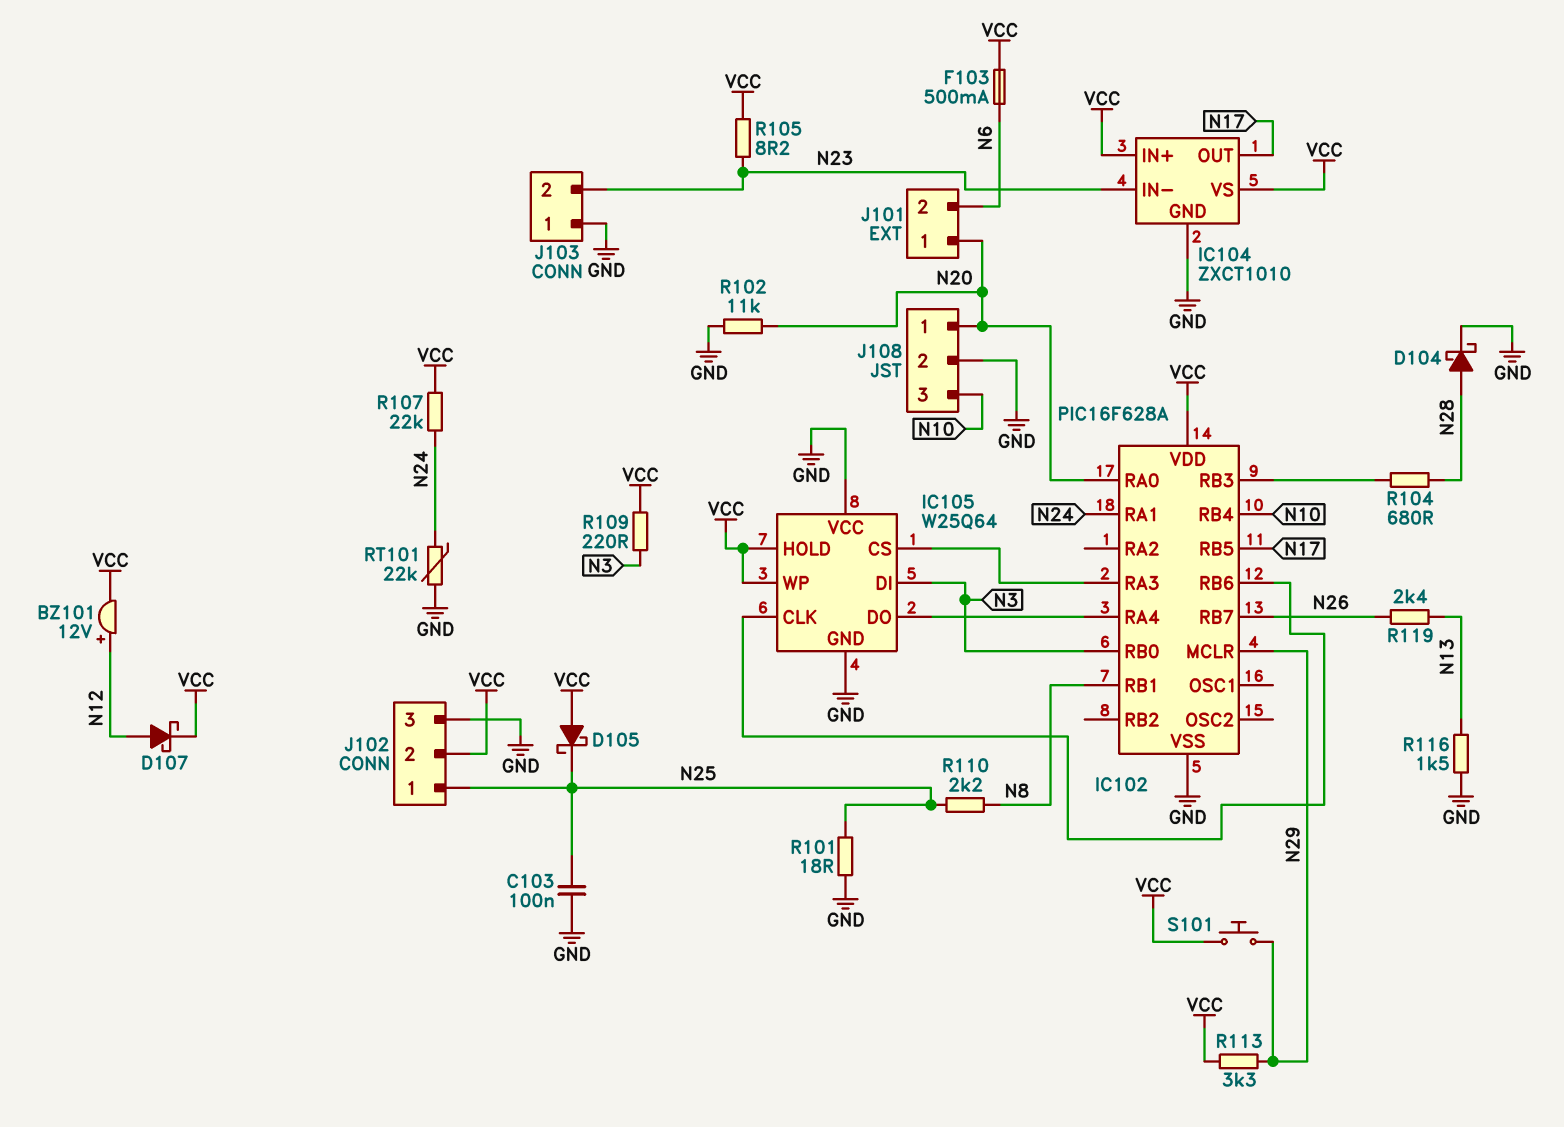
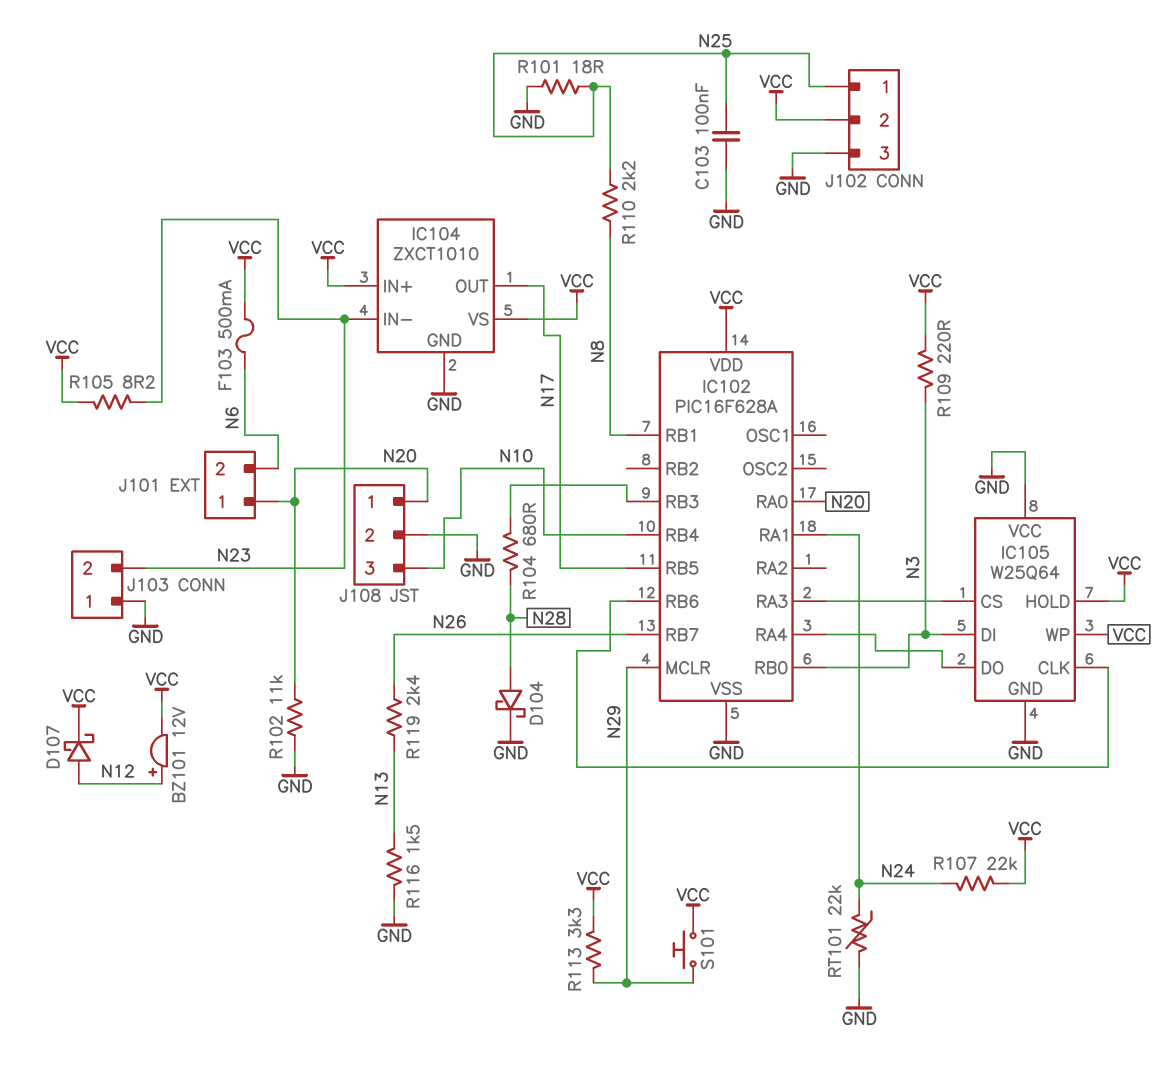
D105: schottky (A VCC, K N25) -> none

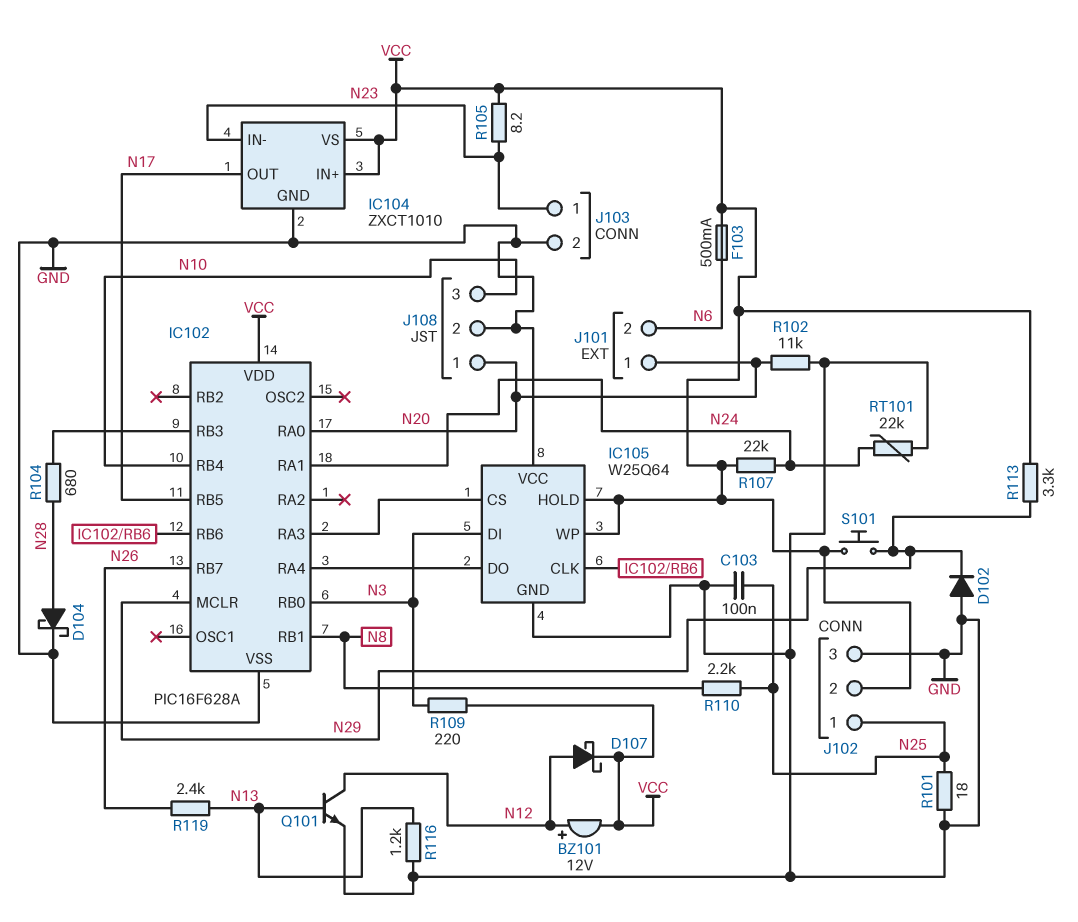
D102: none -> diode (A GND, K N29)
J103 pin 1: GND -> N23
J103 pin 2: N23 -> GND
Q101: none -> NPN (B N13, C N12, E GND)
R116: 1.5k (GND, N13) -> 1.2k (GND, N13)

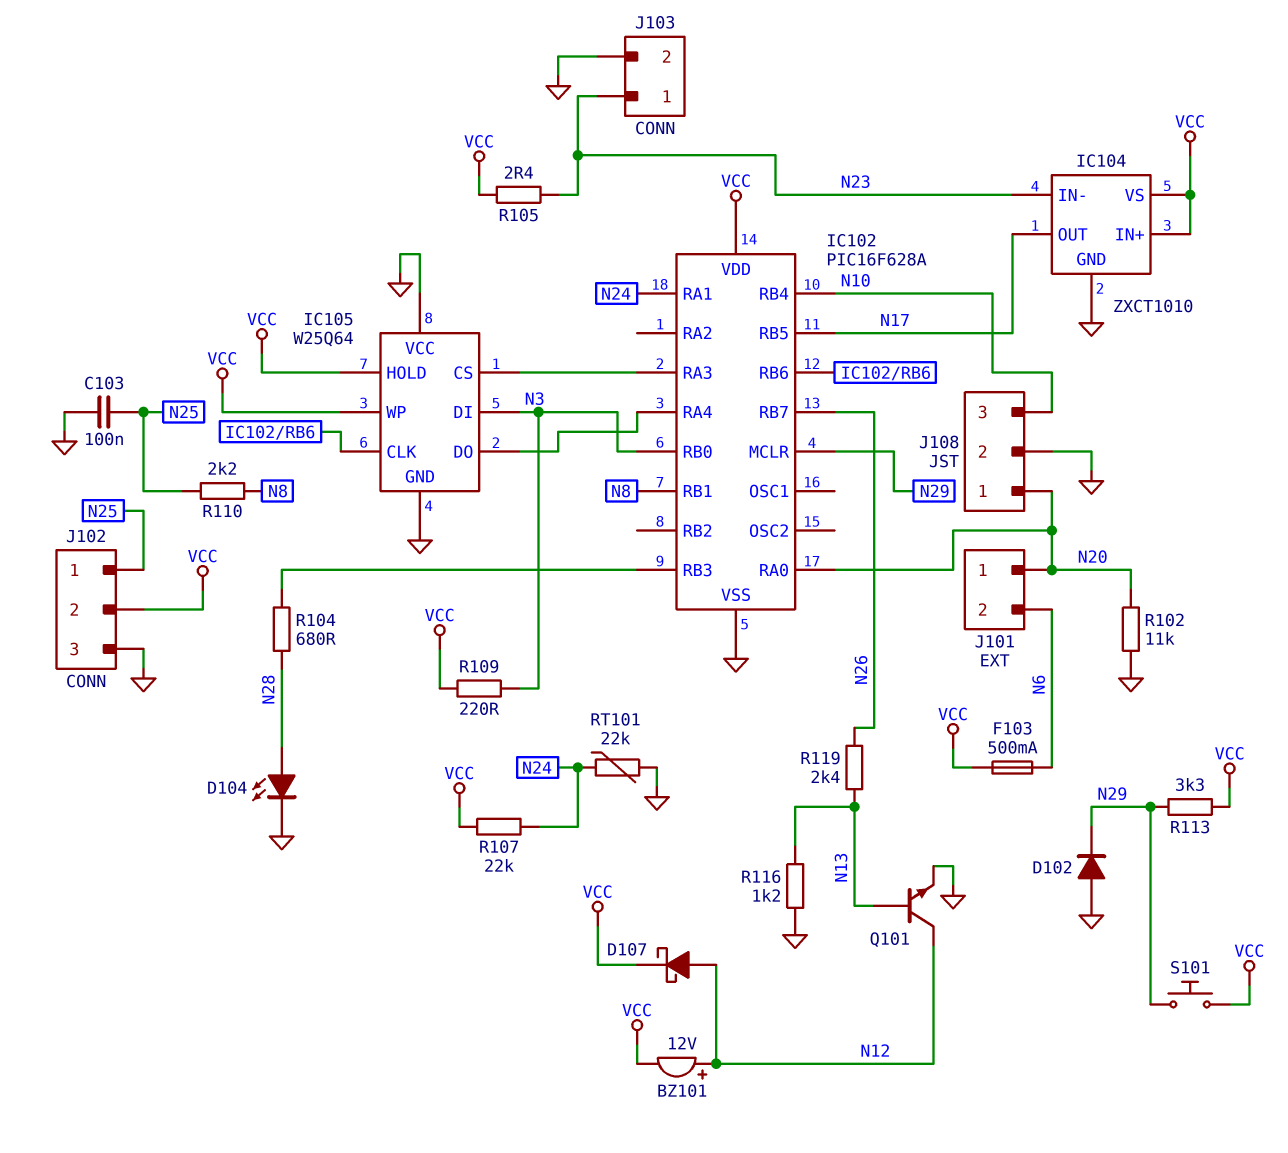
D104: schottky (A N28, K GND) -> LED (A N28, K GND)
R101: 18 (GND, N25) -> none
R105: 8.2 (N23, VCC) -> 2.4 (N23, VCC)

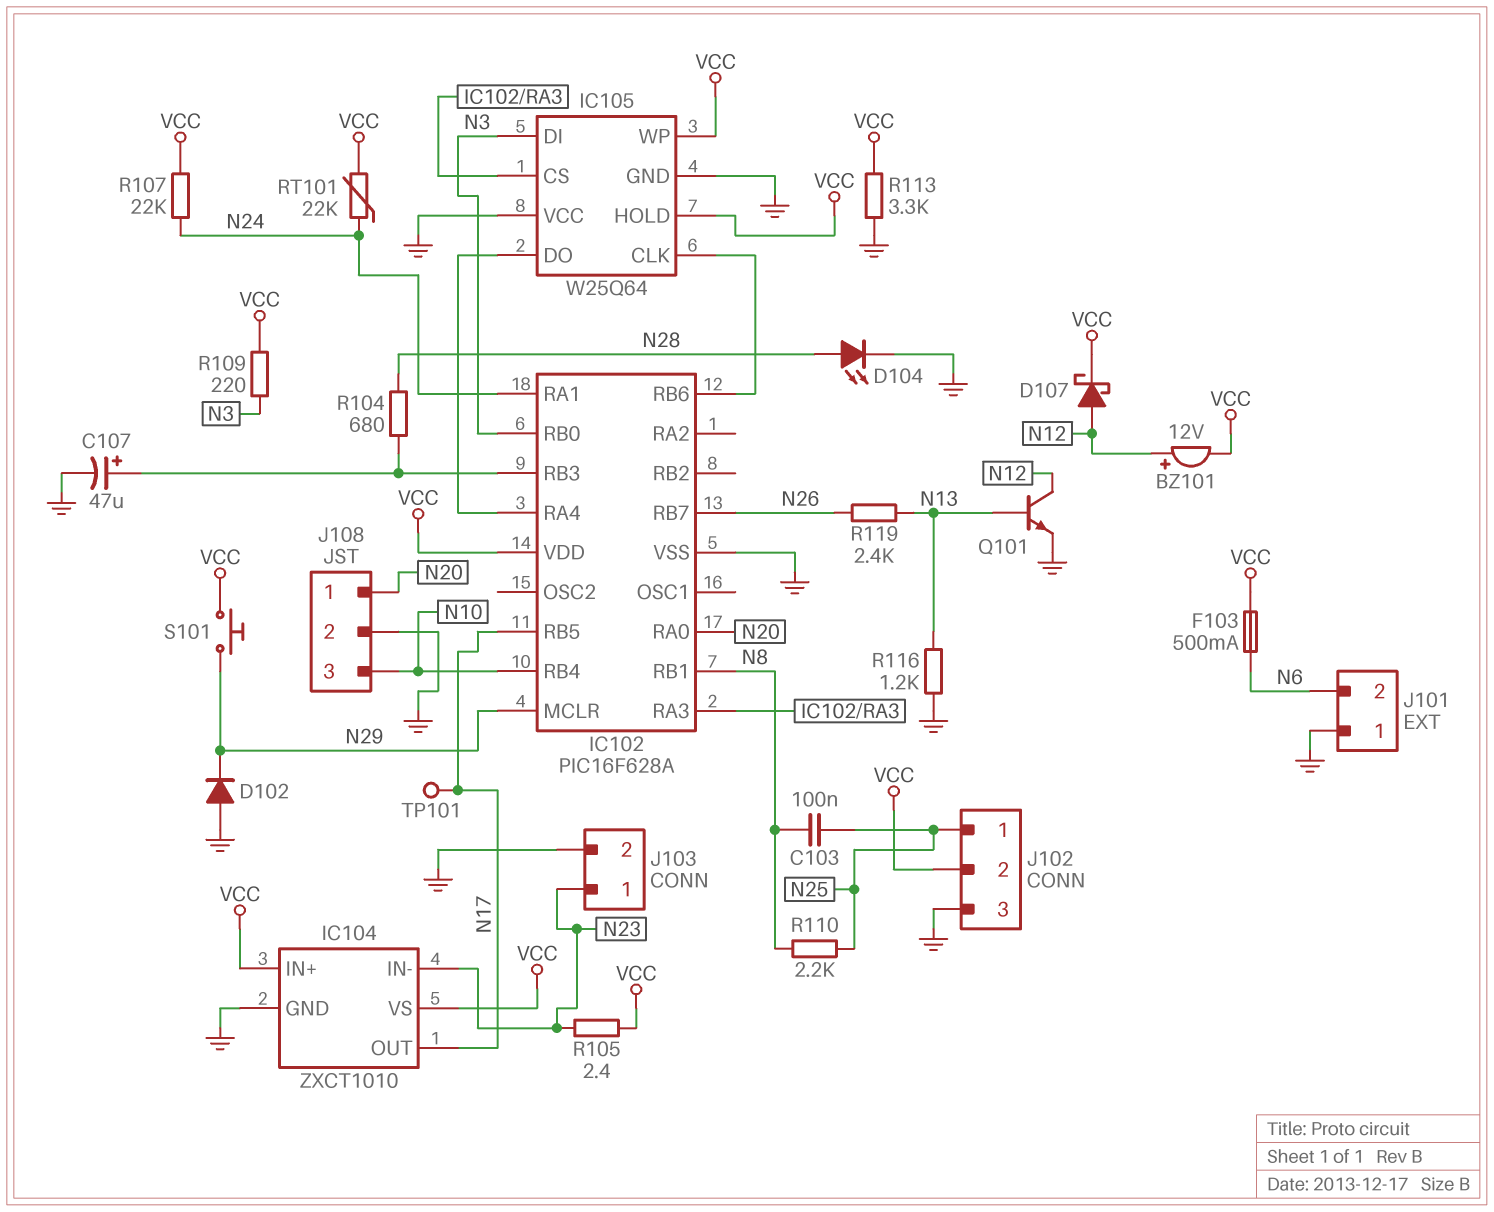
C103: 100nF (GND, N25) -> 100nF (N8, N25)
C107: none -> 47uF (plus IC102/RB3, minus GND)
J101 pin 1: N20 -> GND
R102: 11k (GND, N20) -> none
R113: 3.3k (N29, VCC) -> 3.3k (GND, VCC)
RT101: 22k (GND, N24) -> 22k (N24, VCC)
TP101: none -> test point (N17)

